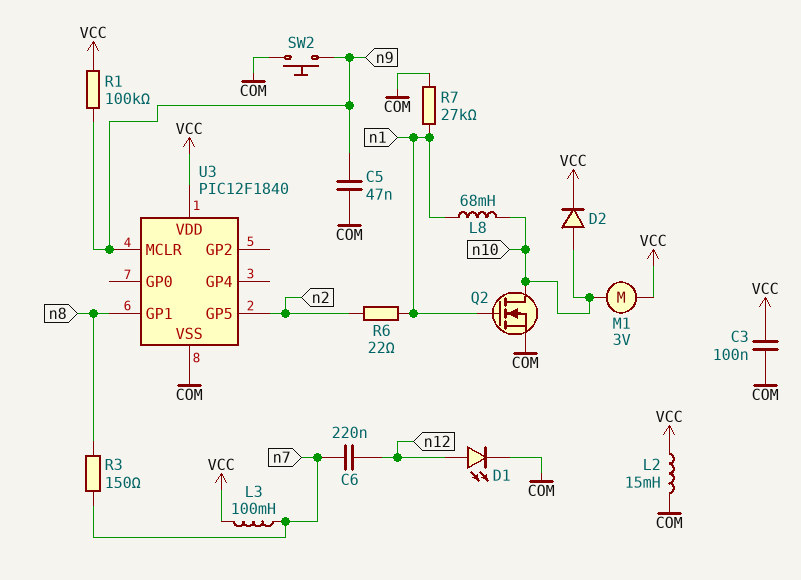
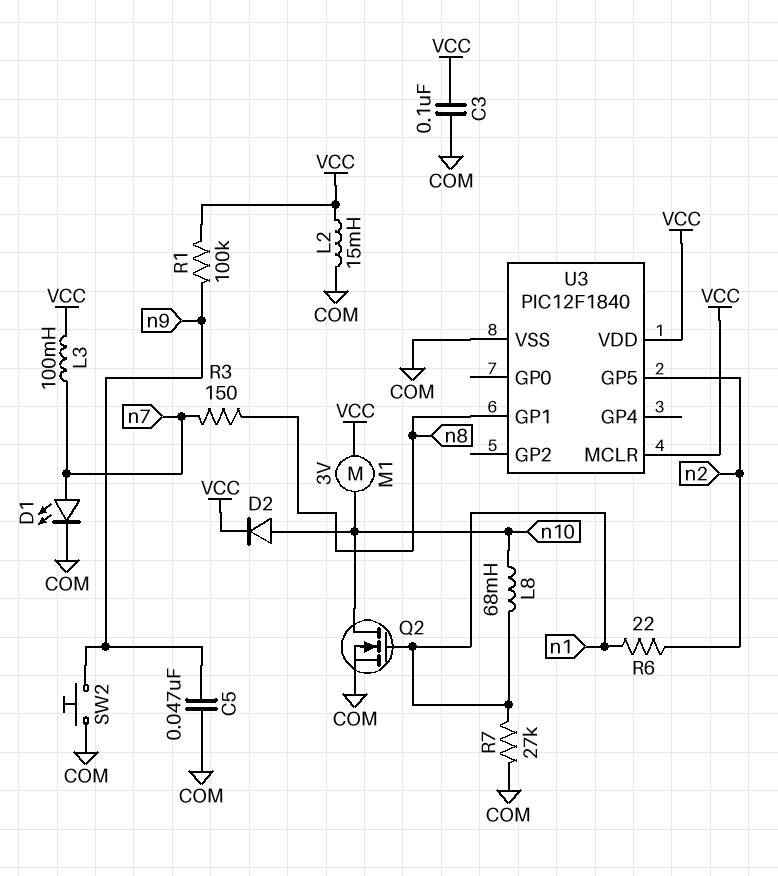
C6: 220nF (n7, n12) -> none
D1: LED (A n12, K COM) -> LED (A n7, K COM)
U3 pin MCLR: n9 -> VCC

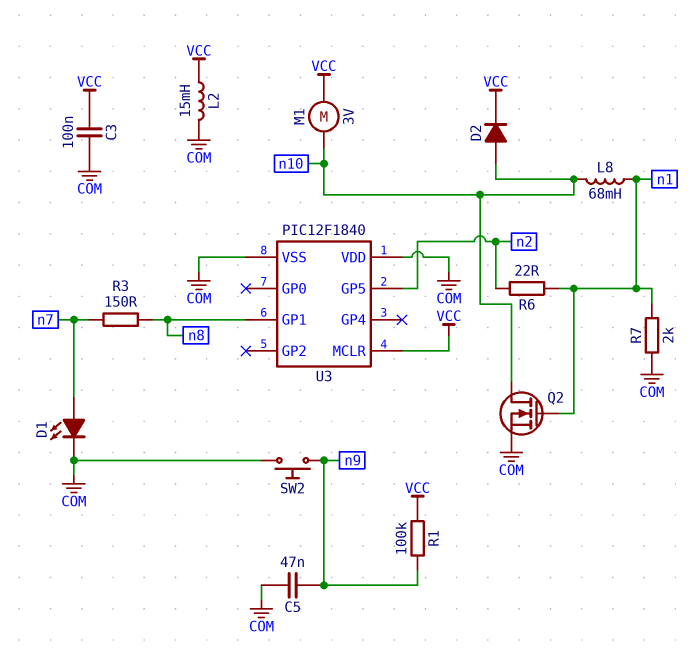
L3: 100mH (VCC, n7) -> none
R7: 27k (COM, n1) -> 2k (COM, n1)
U3 pin VDD: VCC -> COM

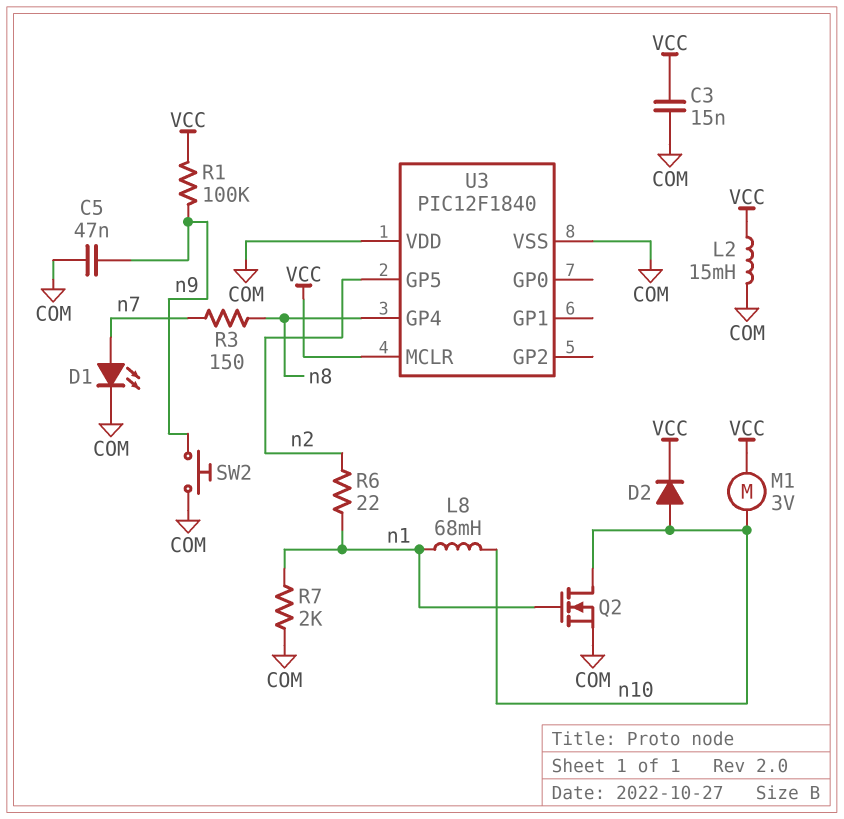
C3: 100nF (COM, VCC) -> 15nF (COM, VCC)
U3 pin GP1: n8 -> none
U3 pin GP4: none -> n8

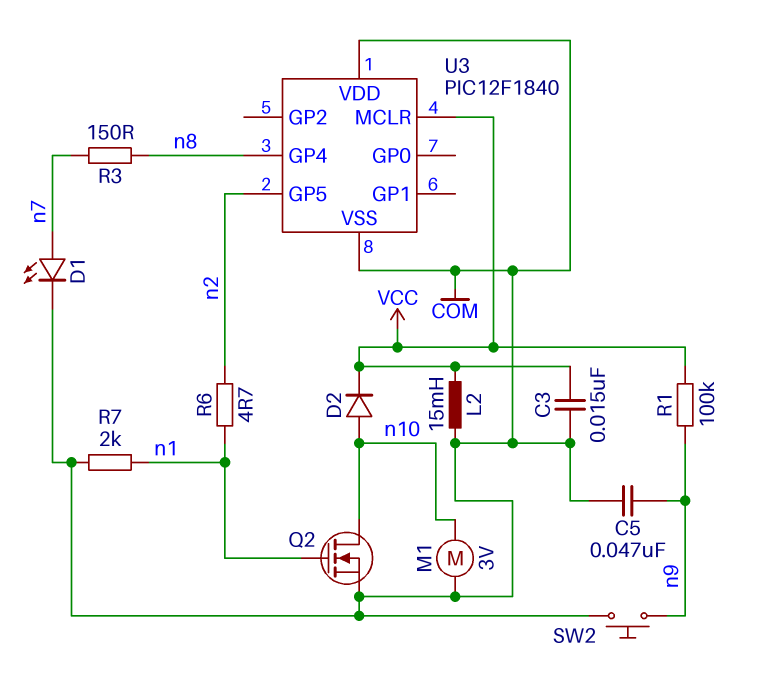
L8: 68mH (n1, n10) -> none
M1: motor 3V (VCC, n10) -> motor 3V (COM, n10)
R6: 22 (n1, n2) -> 4.7 (n1, n2)

